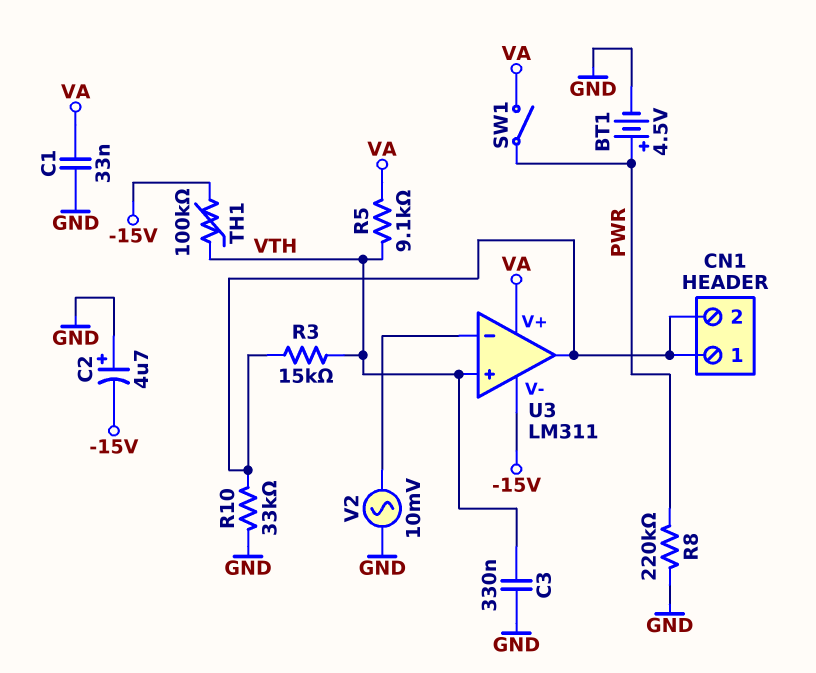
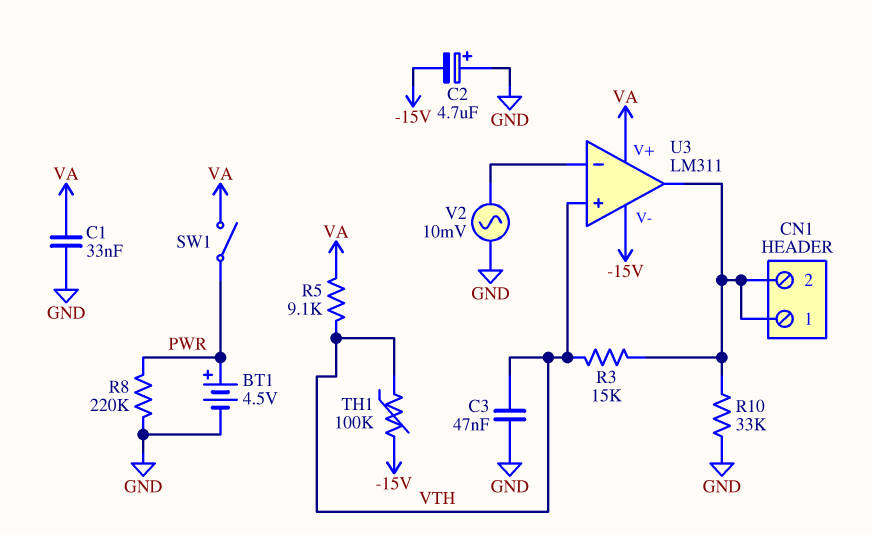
C3: 330nF (GND, VTH) -> 47nF (GND, VTH)

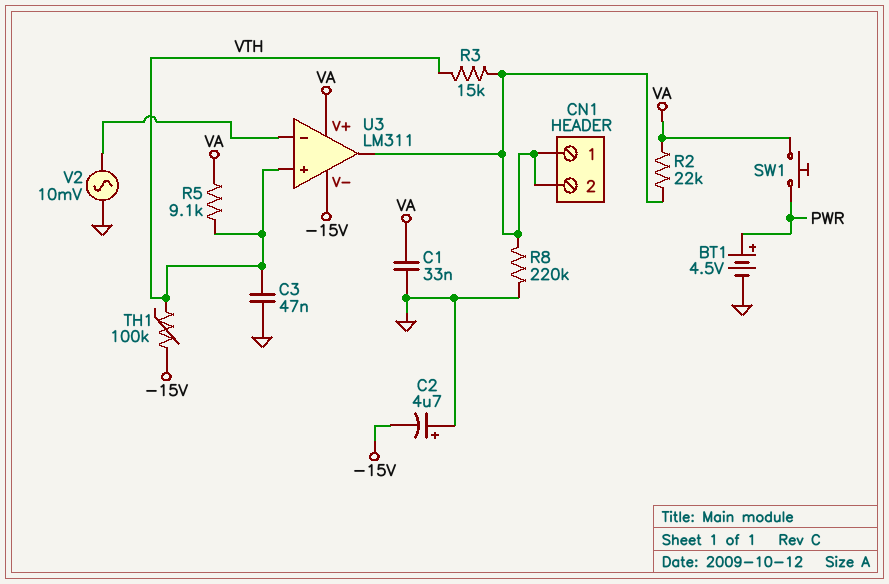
R2: none -> 22k (CN1/1, VA)
R8: 220k (GND, PWR) -> 220k (CN1/1, GND)
R10: 33k (CN1/1, GND) -> none
SW1: switch (PWR, VA) -> button (PWR, VA)

